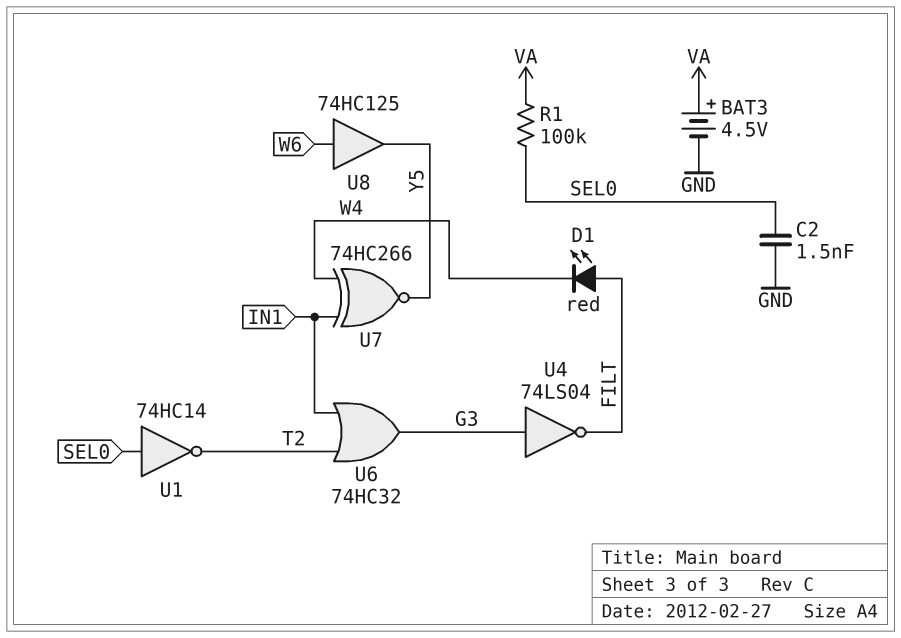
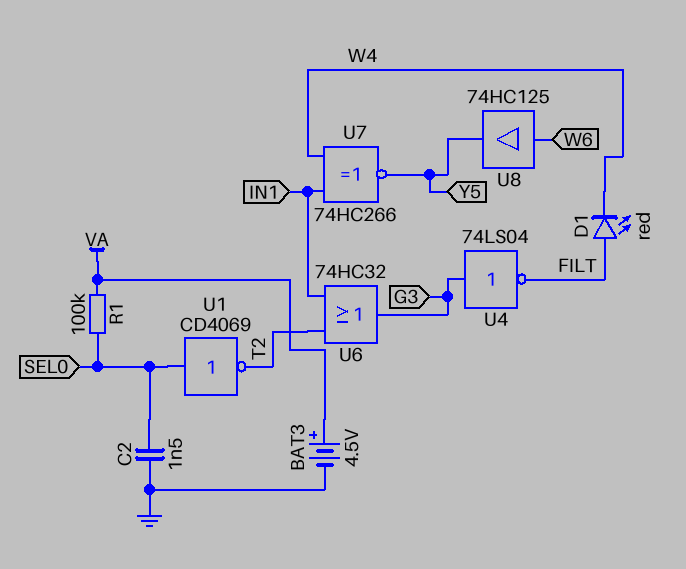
U1: NOT 74HC14 (in SEL0, out T2) -> NOT CD4069 (in SEL0, out T2)

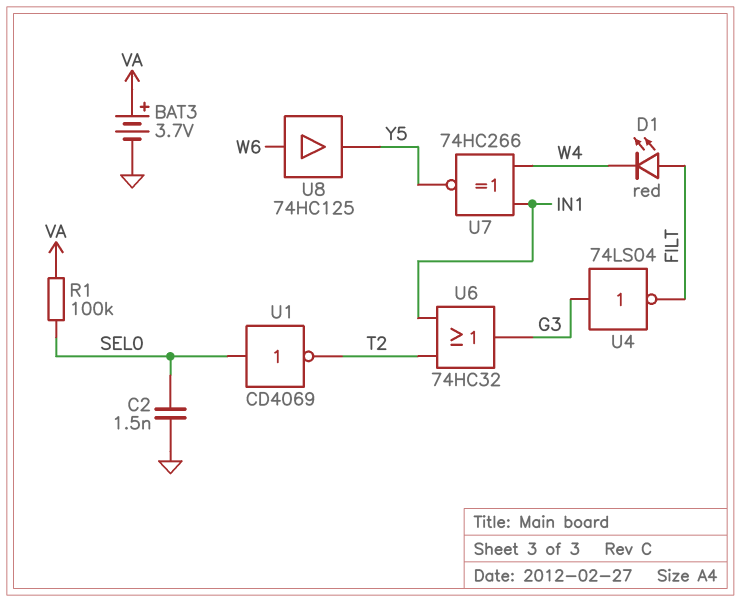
BAT3: 4.5V (plus VA, minus GND) -> 3.7V (plus VA, minus GND)

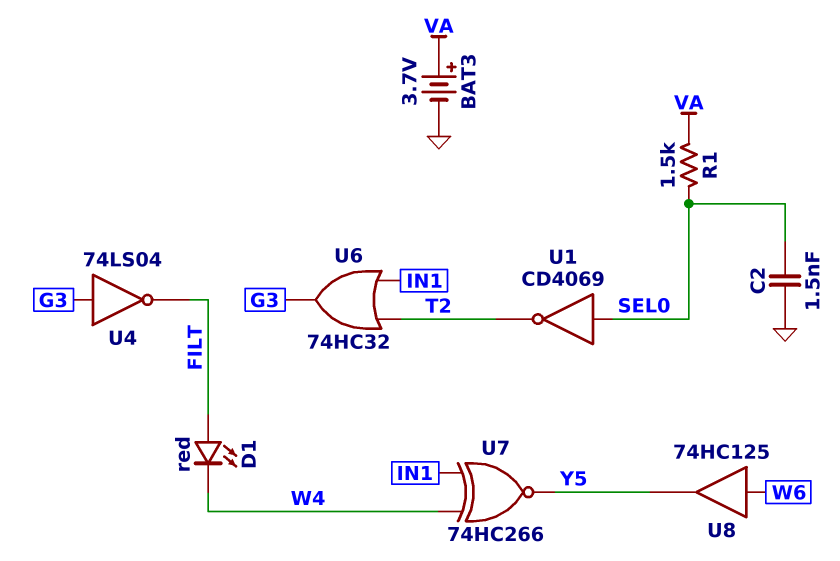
R1: 100k (SEL0, VA) -> 1.5k (SEL0, VA)

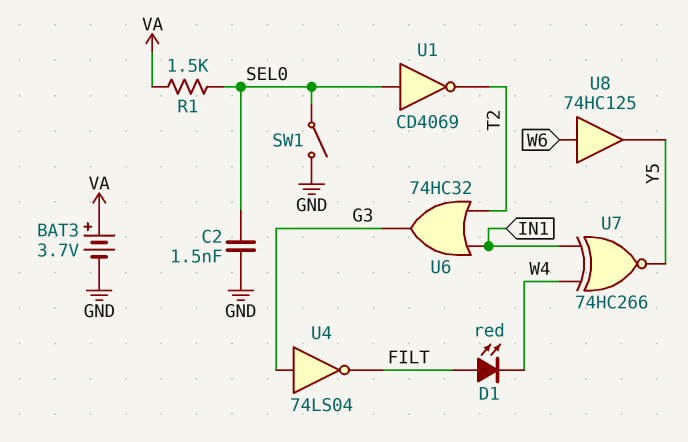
SW1: none -> switch (GND, SEL0)

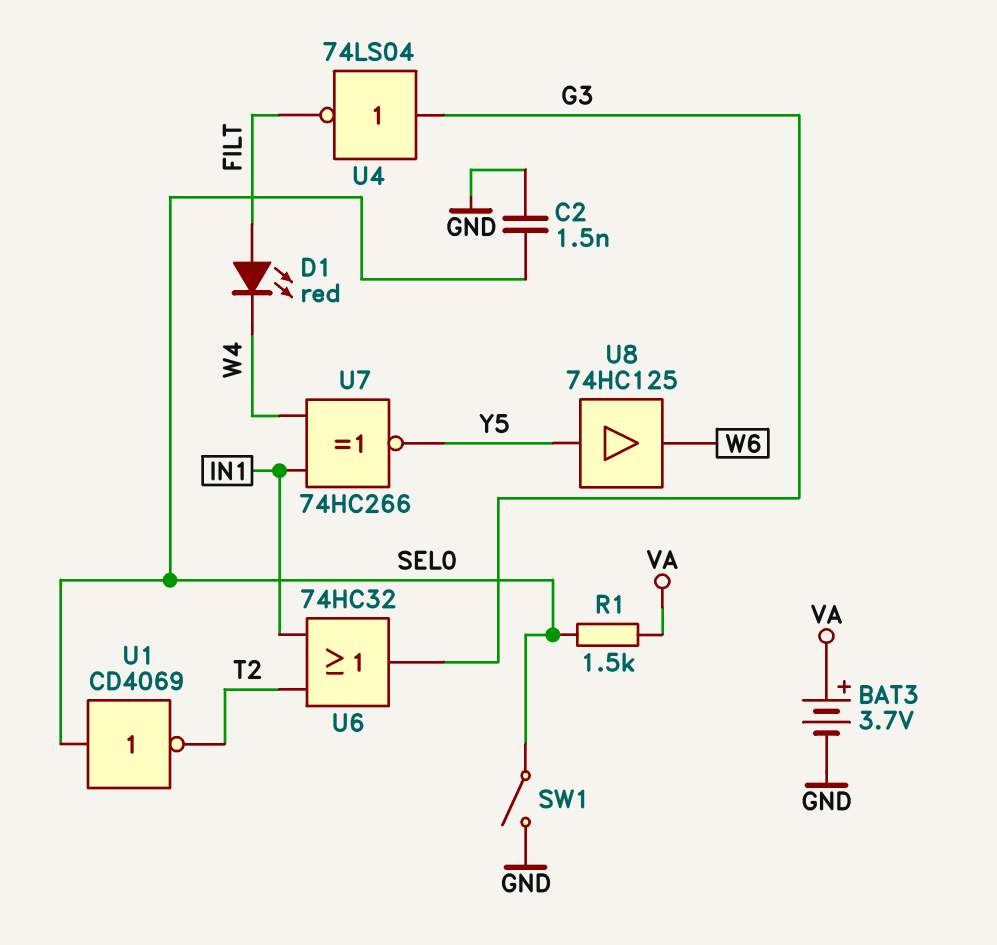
U8: buffer 74HC125 (in W6, out Y5) -> buffer 74HC125 (in Y5, out W6)

